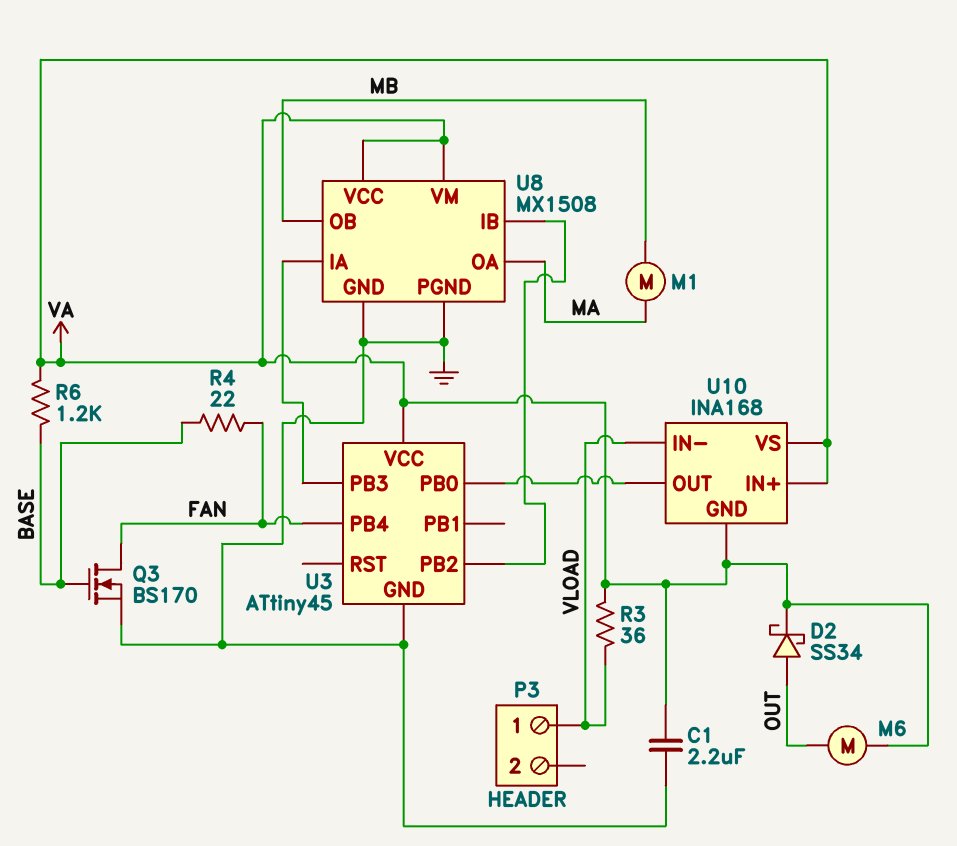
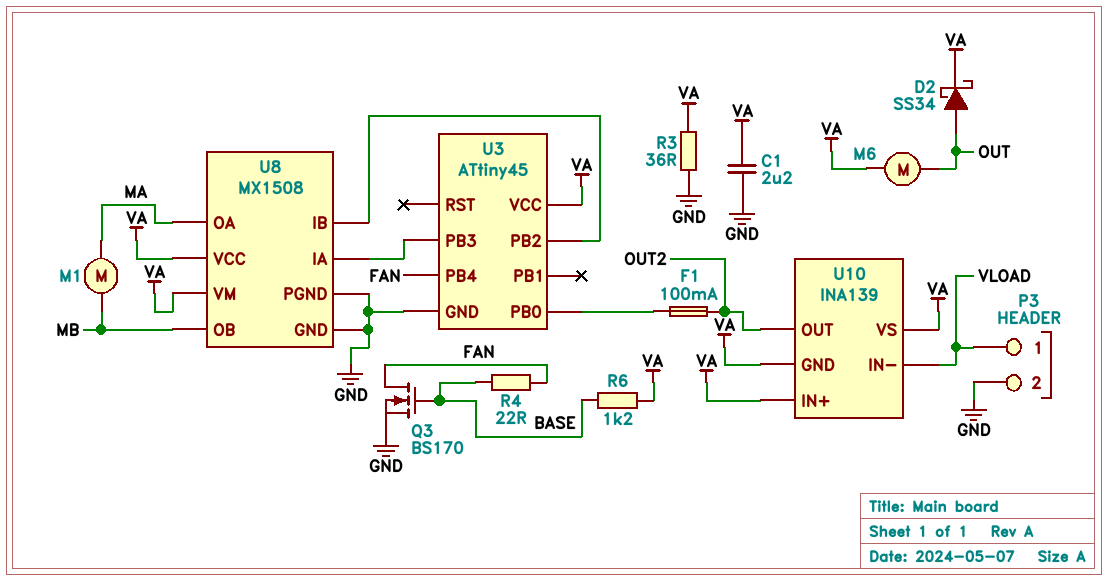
F1: none -> 100mA (OUT2, U3/PB0)
P3 pin 2: none -> GND
R3: 36 (VA, VLOAD) -> 36 (GND, VA)
U10: INA168 -> INA139
U10 pin OUT: U3/PB0 -> OUT2

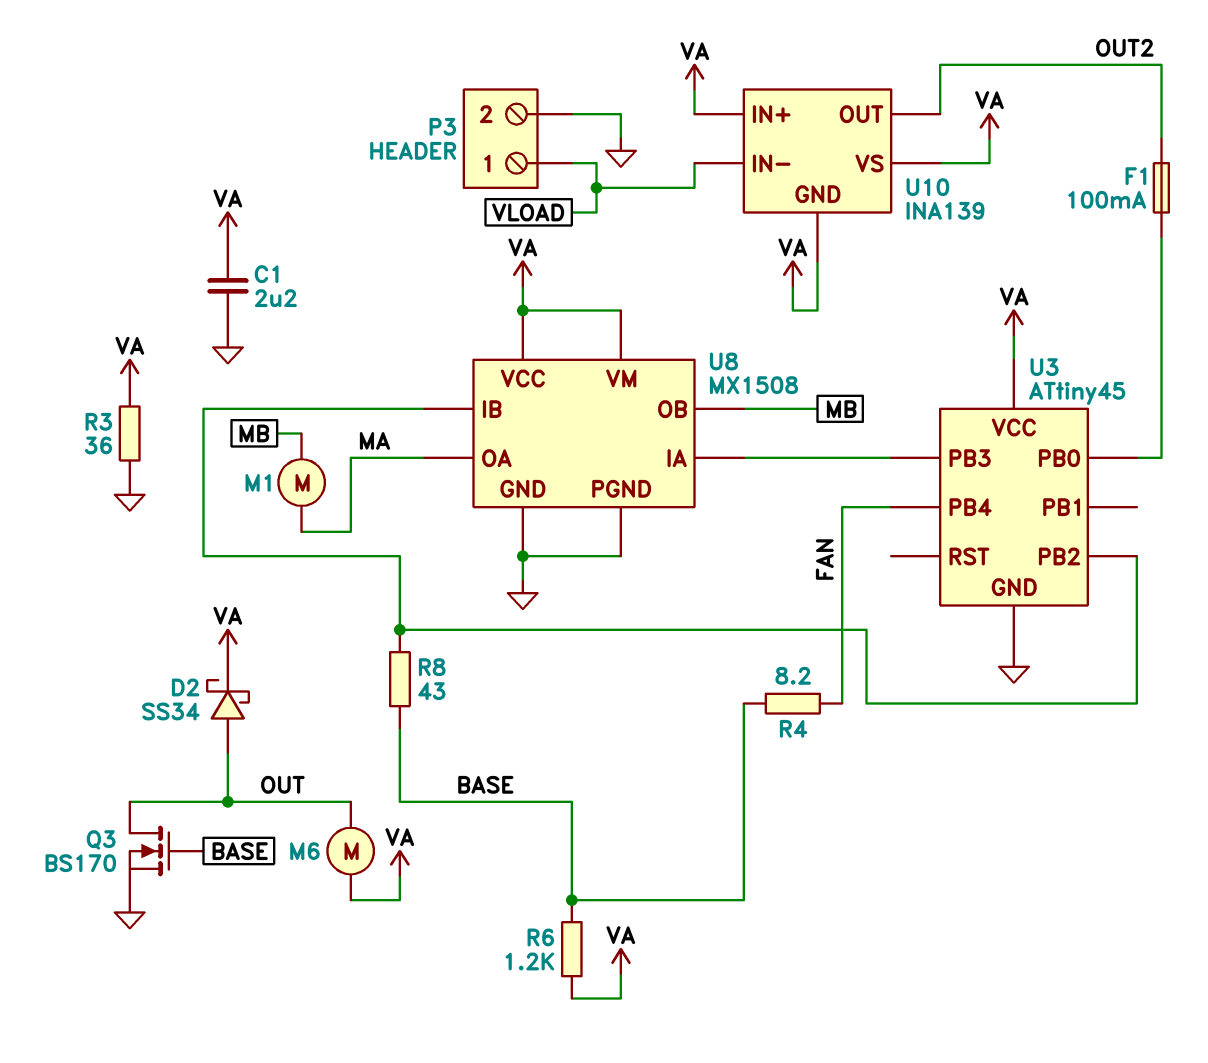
Q3: NMOS BS170 (G BASE, D FAN, S GND) -> NMOS BS170 (G BASE, D OUT, S GND)
R4: 22 (BASE, FAN) -> 8.2 (BASE, FAN)
R8: none -> 43 (BASE, U3/PB2)

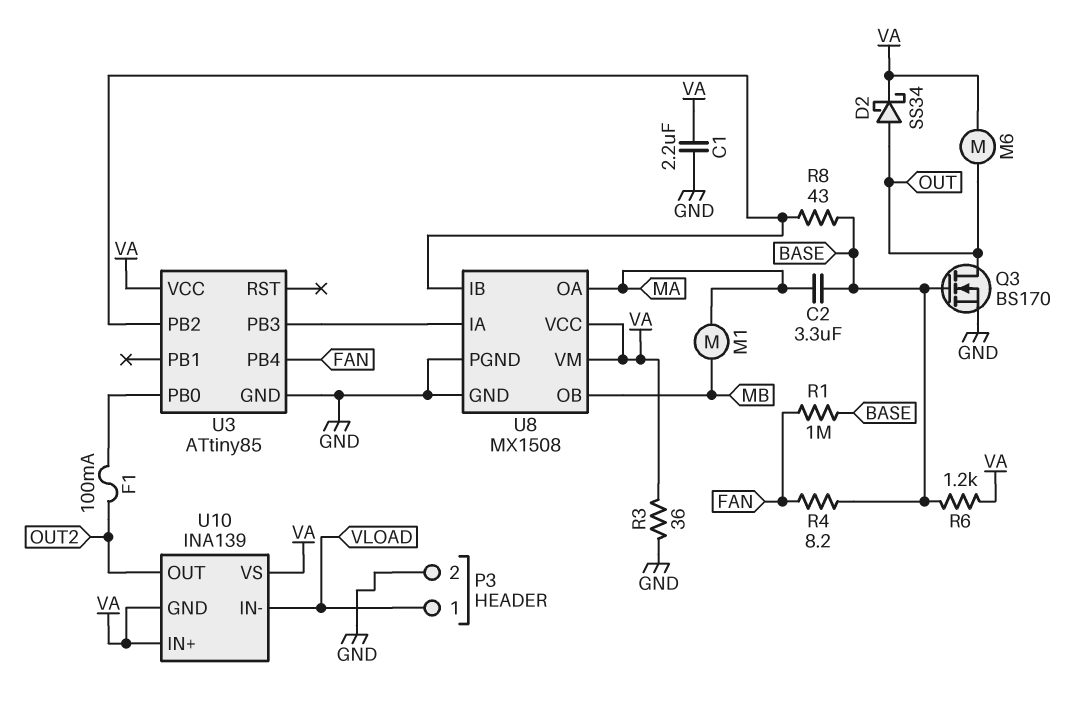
C2: none -> 3.3uF (BASE, MA)
R1: none -> 1M (BASE, FAN)
U3: ATtiny45 -> ATtiny85

